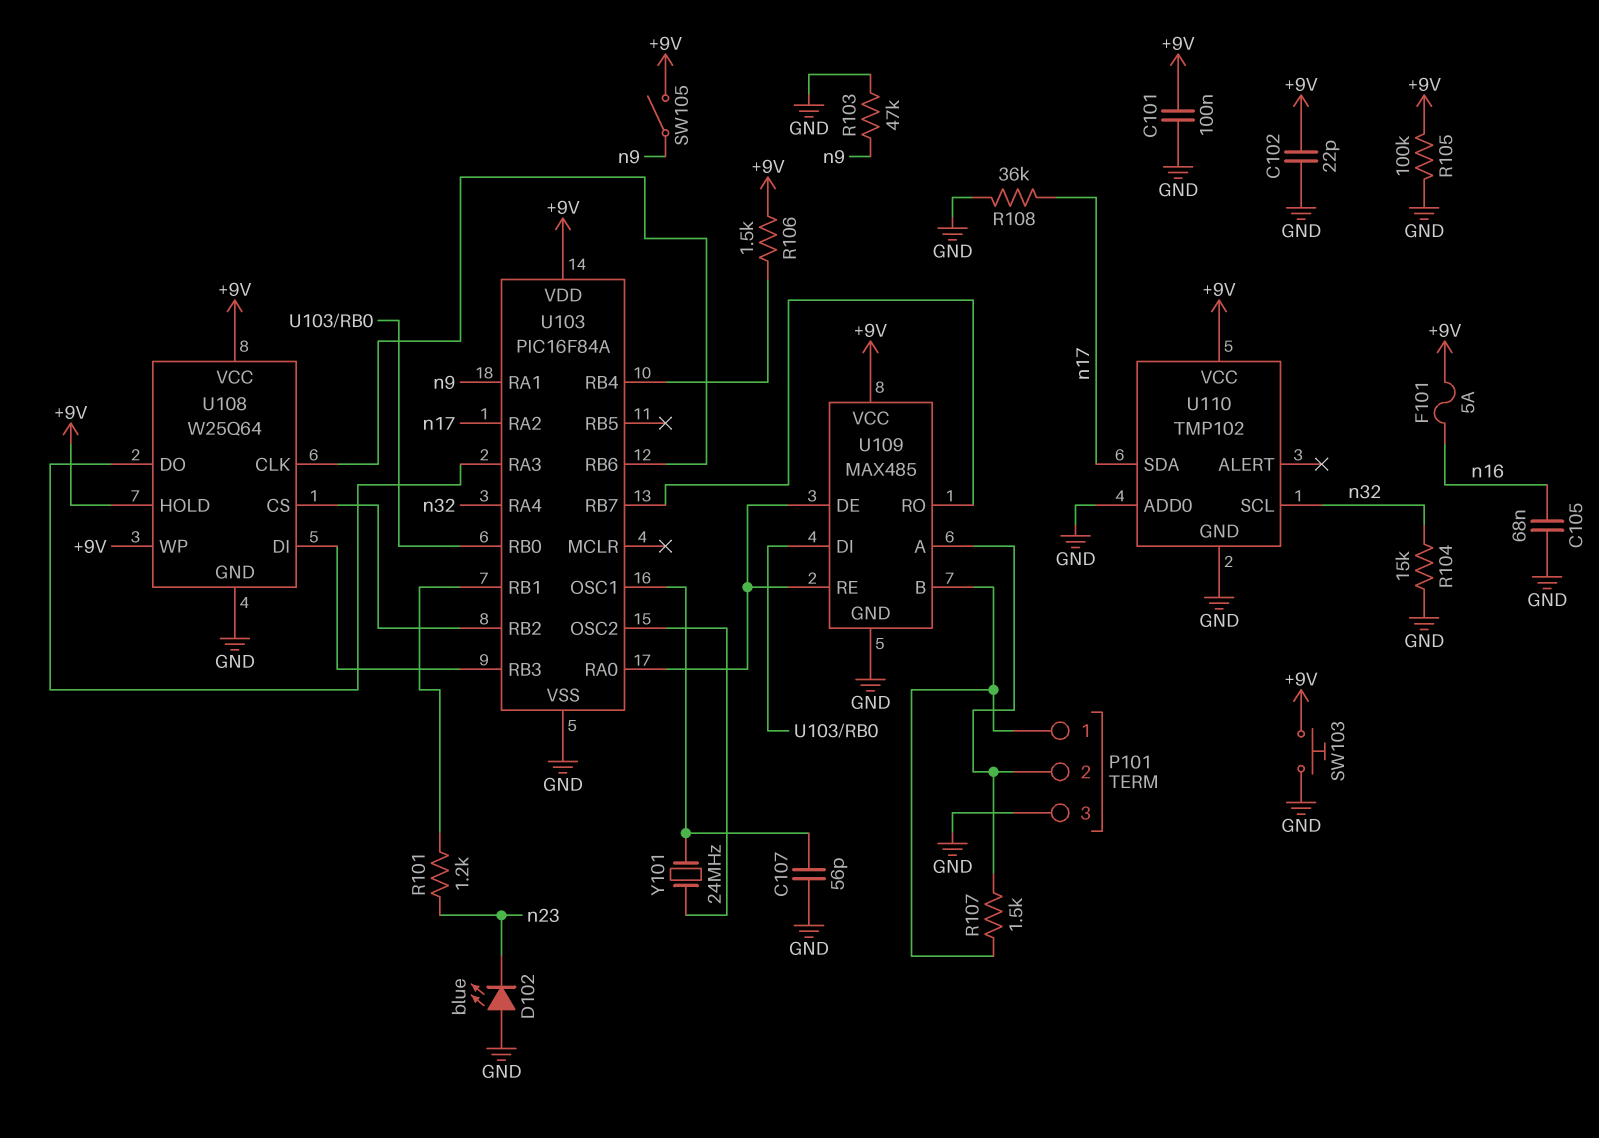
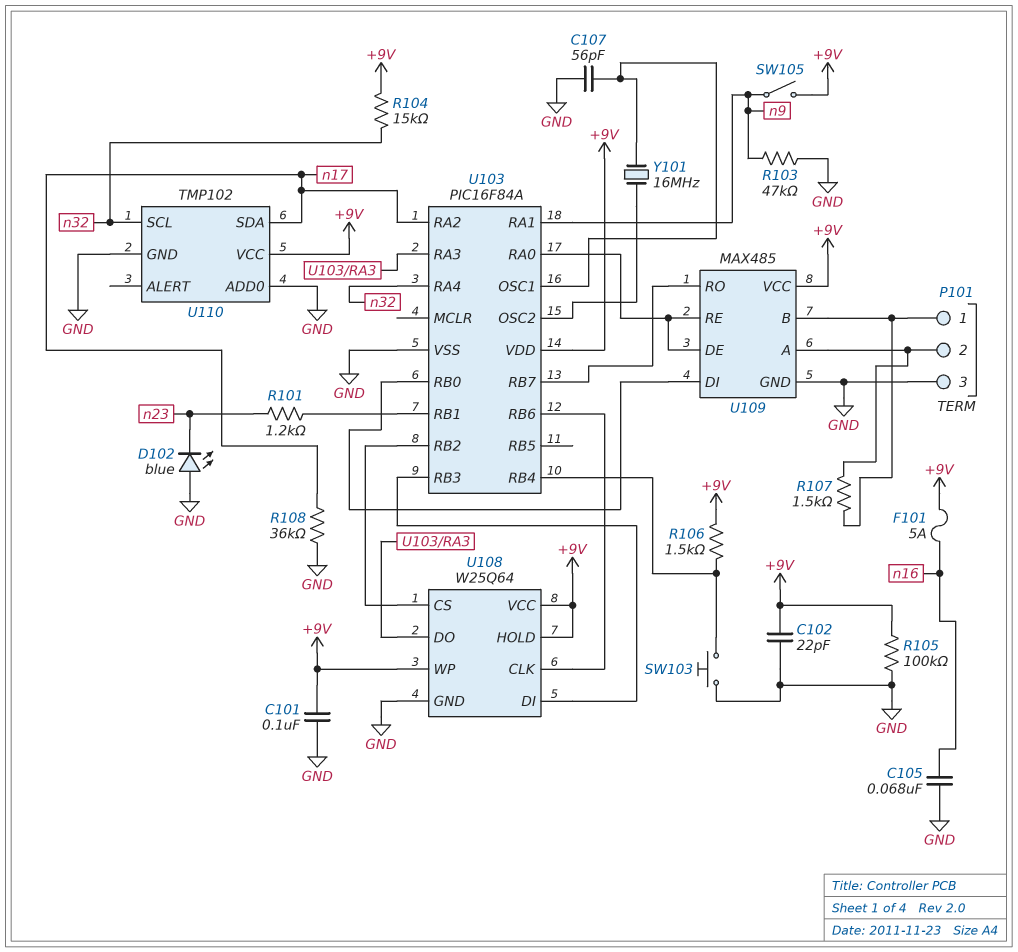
R104: 15k (GND, n32) -> 15k (+9V, n32)
SW103: button (+9V, GND) -> button (GND, U103/RB4)
Y101: 24MHz (U103/OSC1, U103/OSC2) -> 16MHz (U103/OSC1, U103/OSC2)

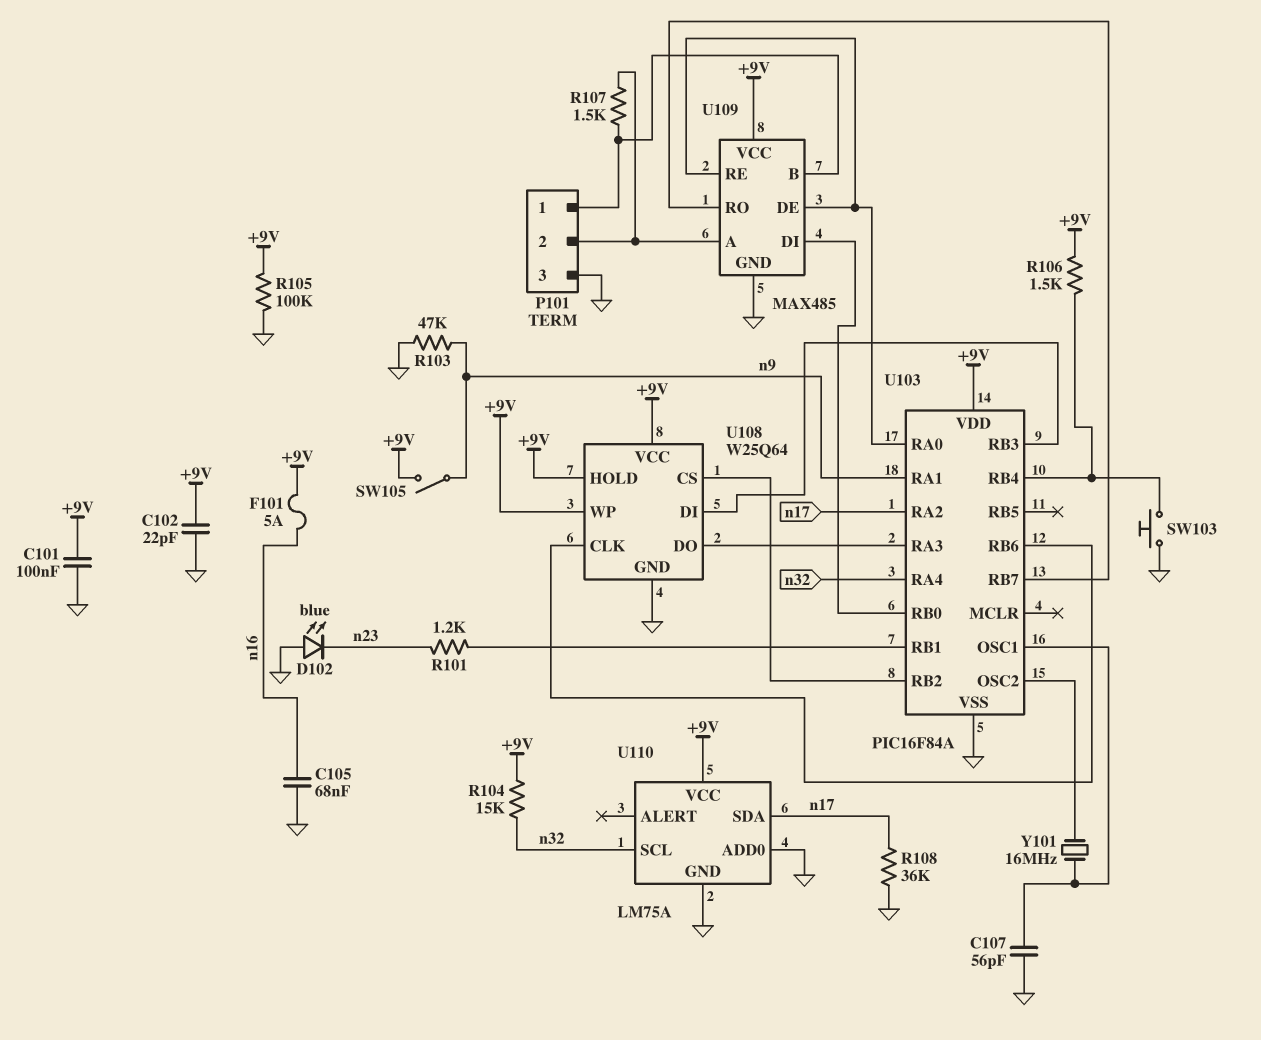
U110: TMP102 -> LM75A

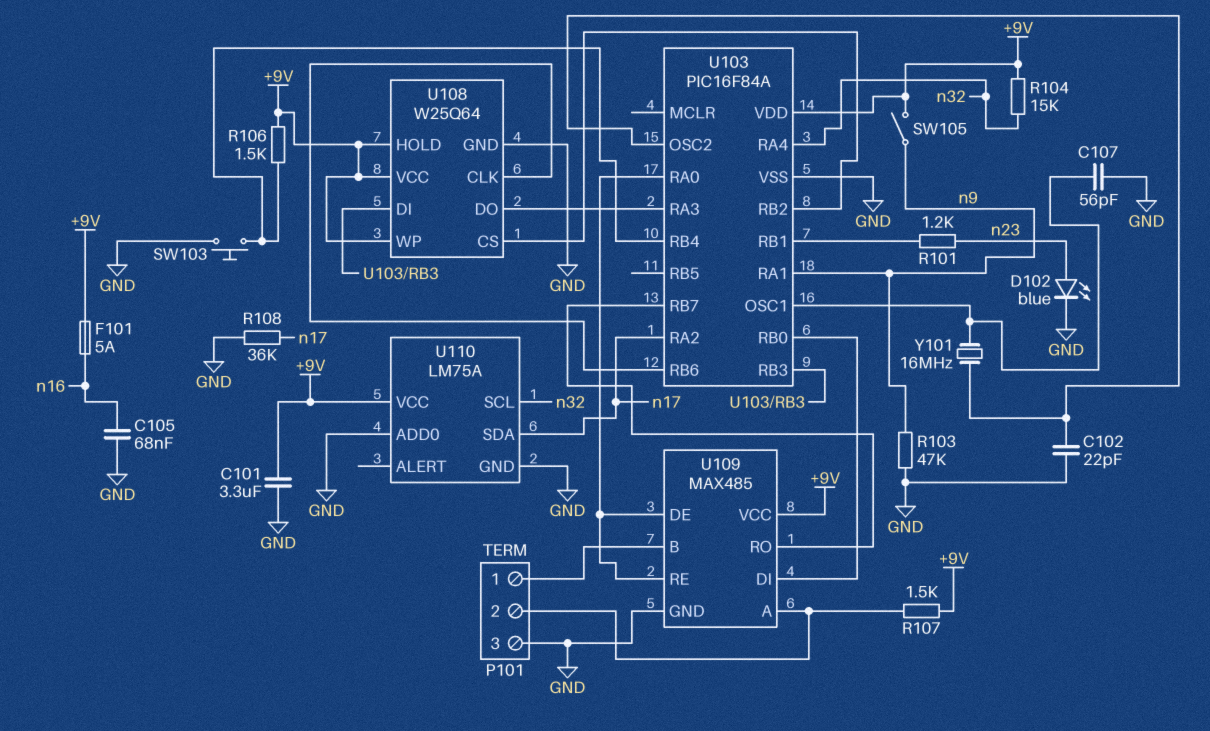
C101: 100nF (+9V, GND) -> 3.3uF (+9V, GND)
C102: 22pF (+9V, GND) -> 22pF (GND, U103/OSC2)
D102: LED blue (A GND, K n23) -> LED blue (A n23, K GND)
R105: 100k (+9V, GND) -> none
R107: 1.5k (P101/1, P101/2) -> 1.5k (+9V, P101/2)

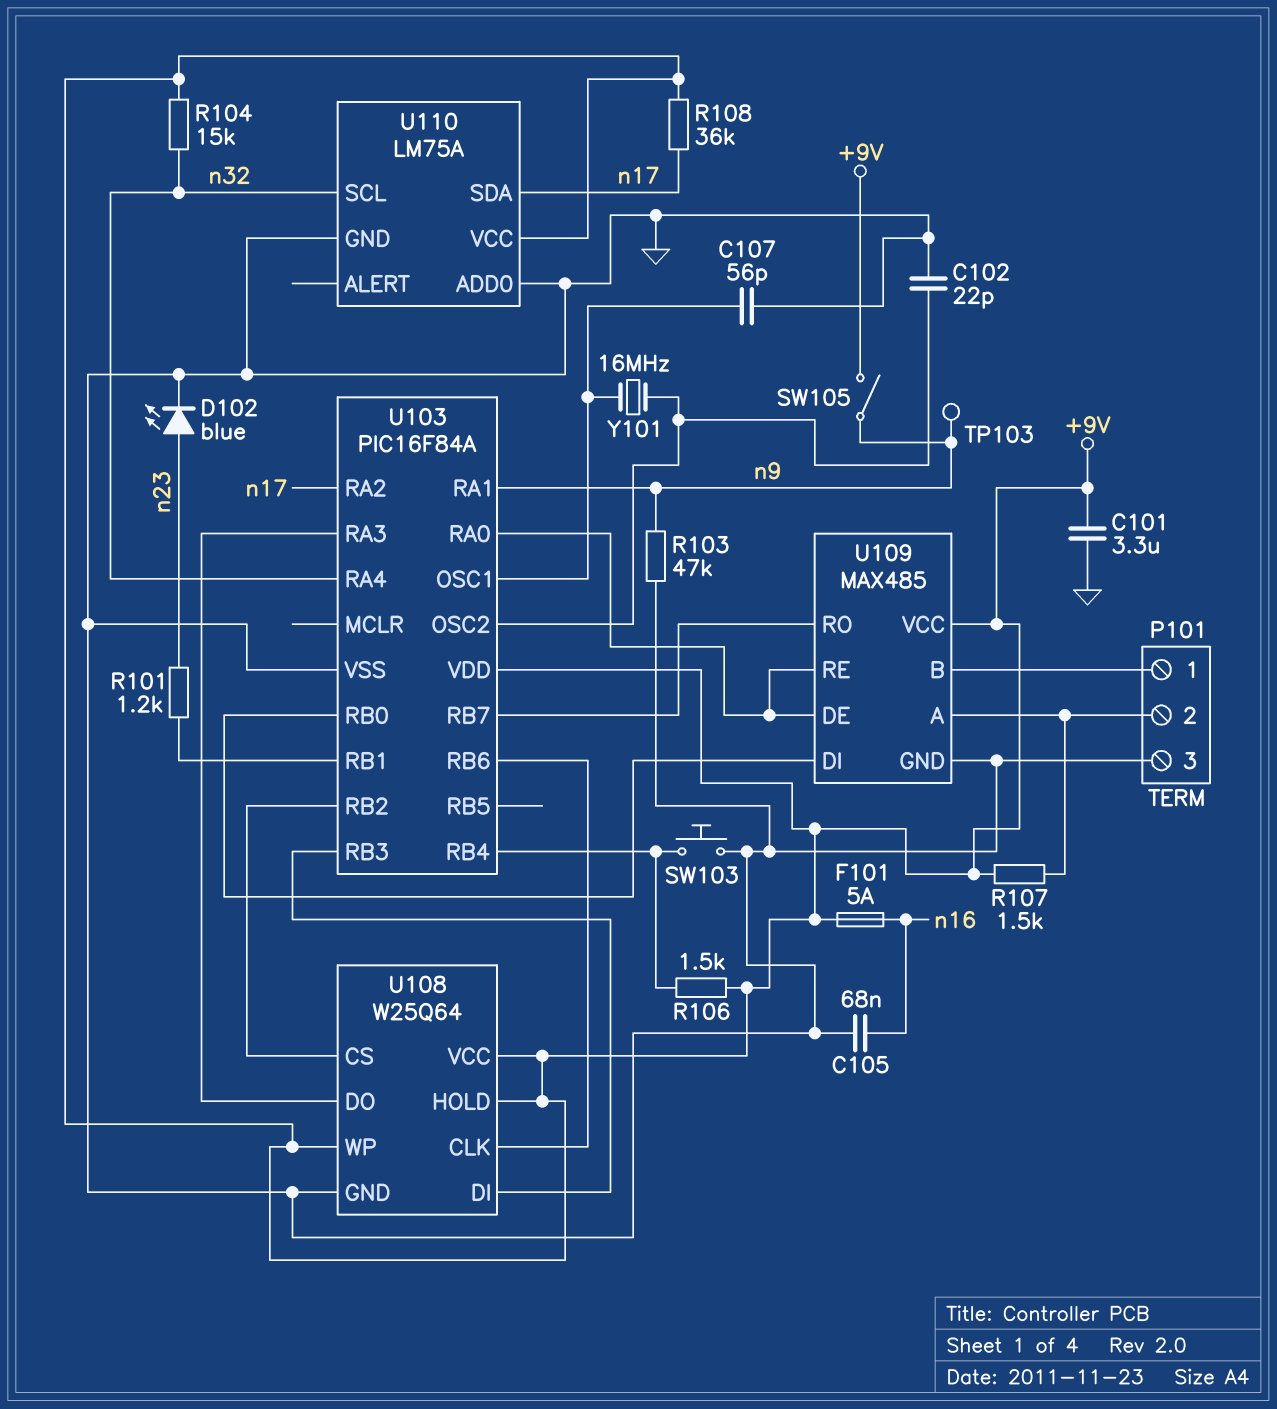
R108: 36k (GND, n17) -> 36k (+9V, n17)
TP103: none -> test point (n9)

